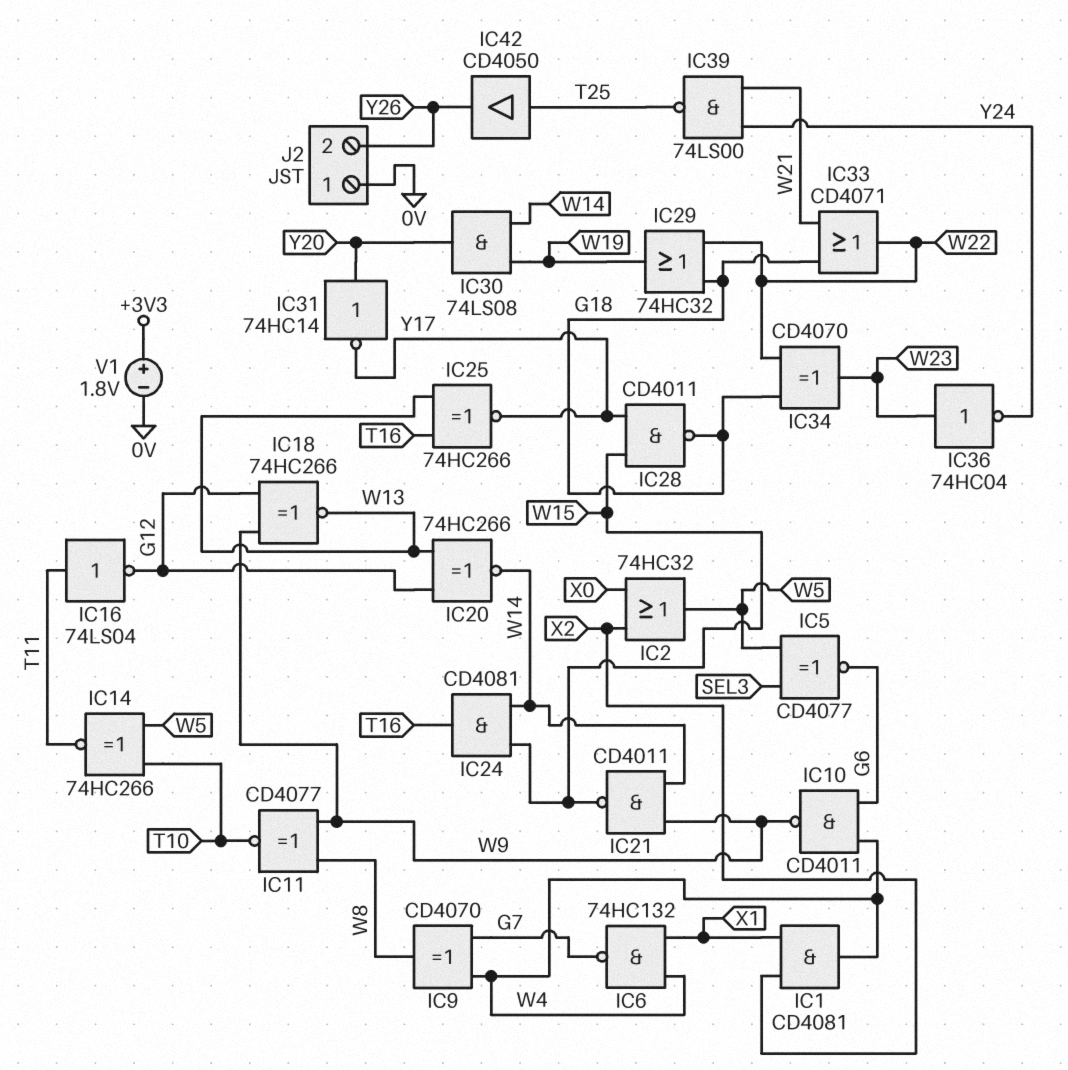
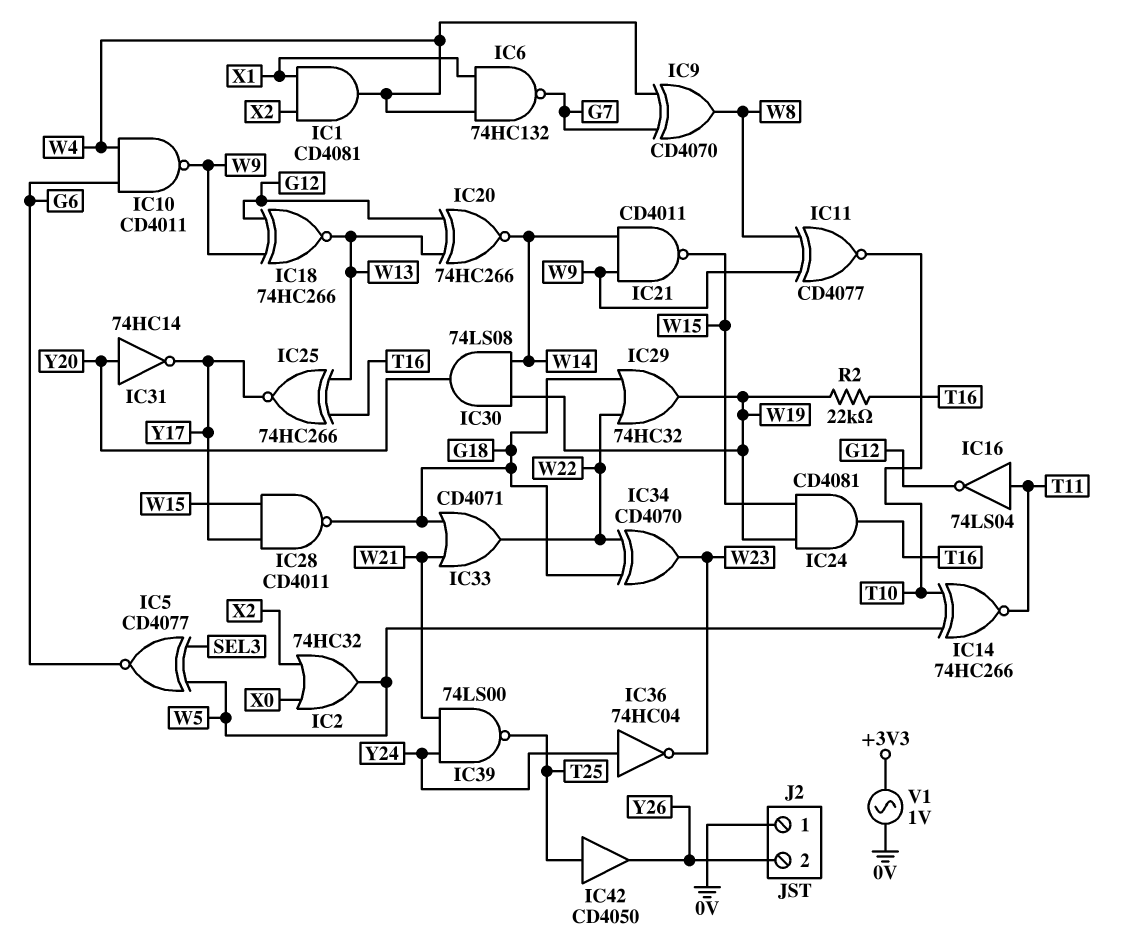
IC24: AND CD4081 (in W14, in W15, out T16) -> AND CD4081 (in W15, in W19, out T16)
IC36: NOT 74HC04 (in W23, out Y24) -> NOT 74HC04 (in Y24, out W23)
R2: none -> 22k (T16, W19)
V1: 1.8V (plus +3V3, minus 0V) -> AC 1V (+3V3, 0V)

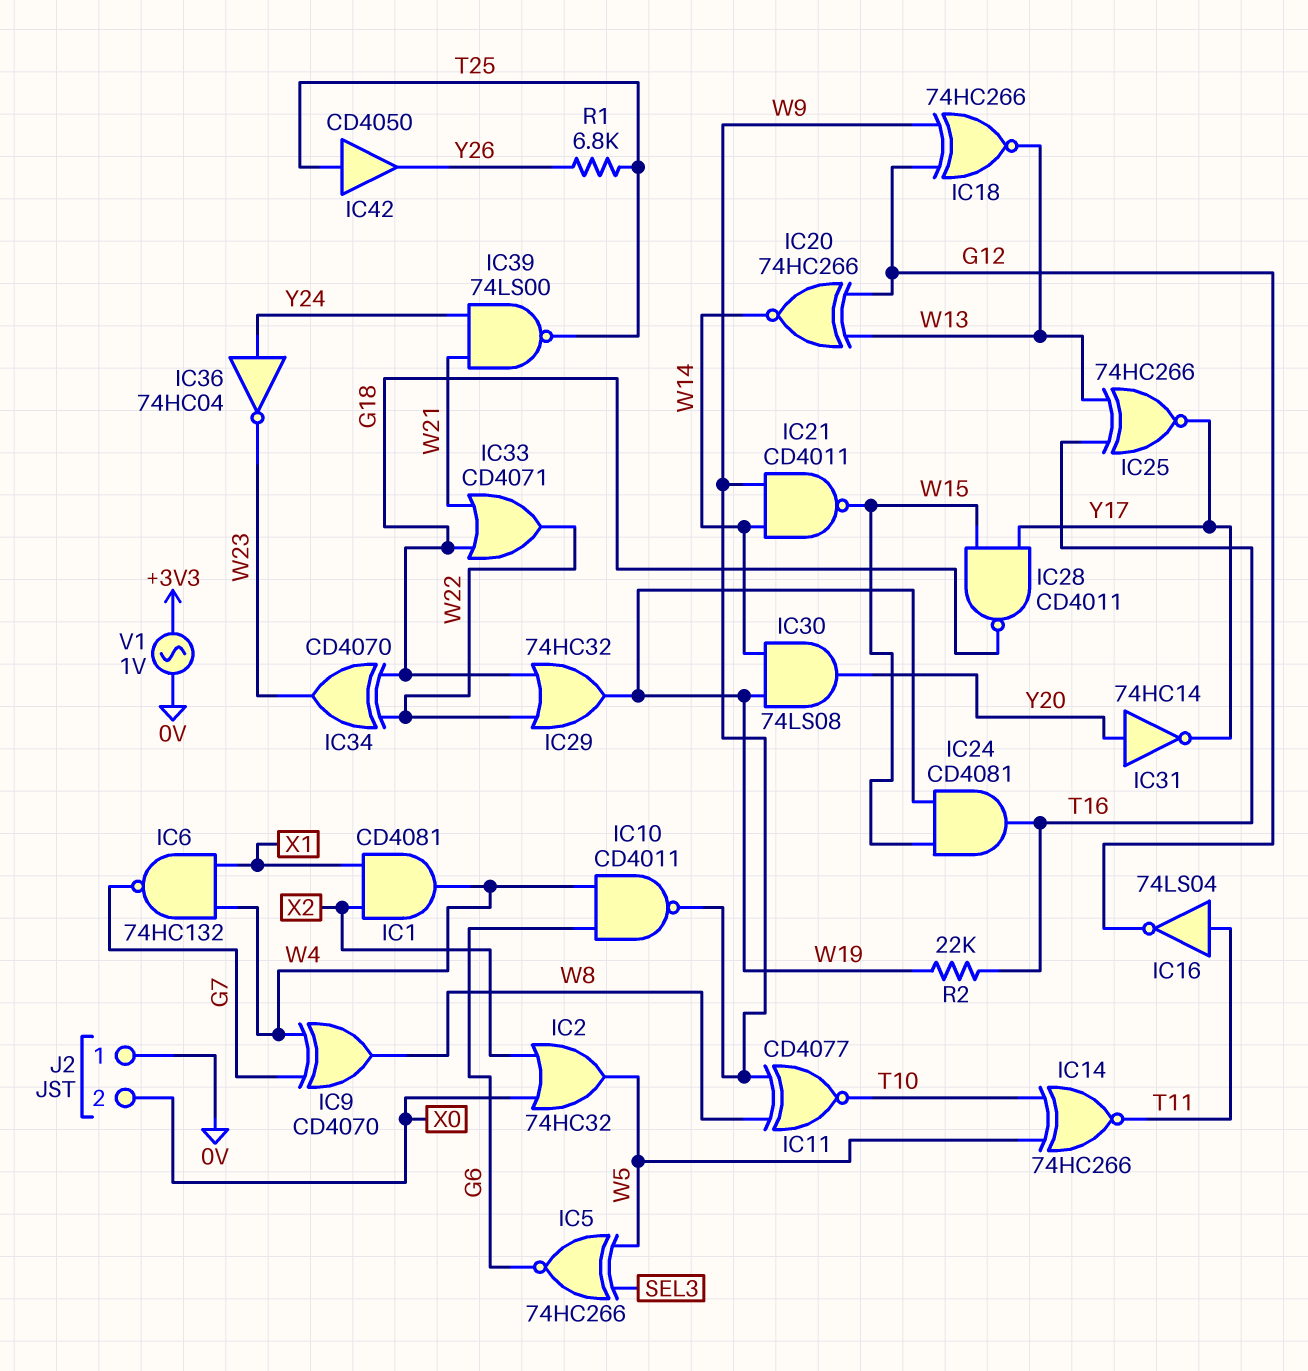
IC5: XNOR CD4077 (in SEL3, in W5, out G6) -> XNOR 74HC266 (in SEL3, in W5, out G6)
J2 pin 2: Y26 -> X0
R1: none -> 6.8k (T25, Y26)

